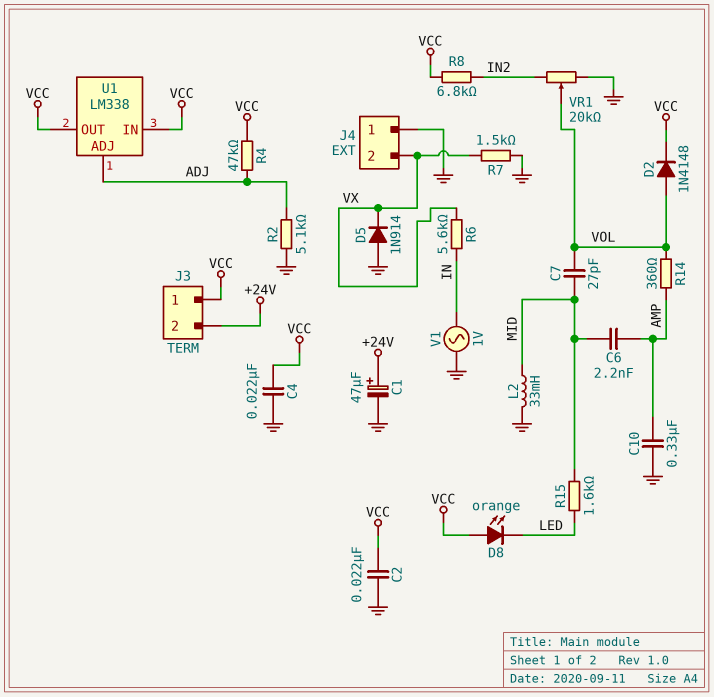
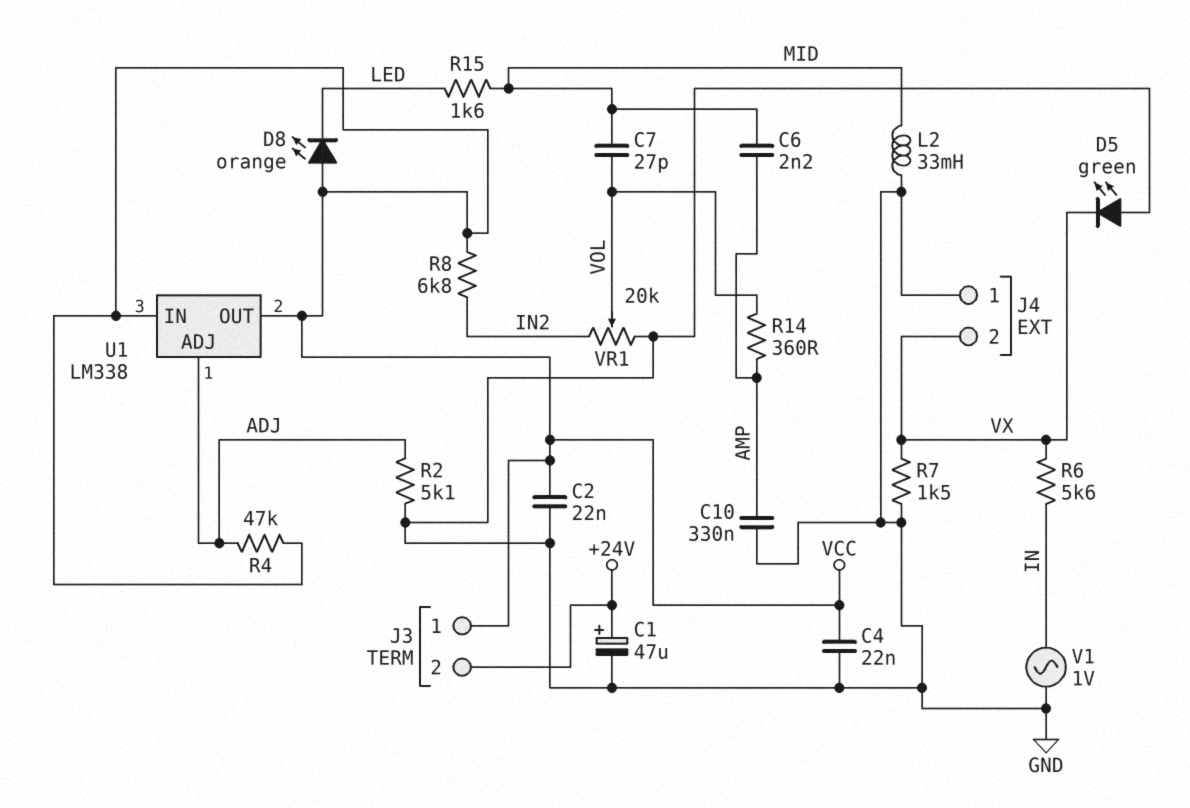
D2: diode 1N4148 (A VOL, K VCC) -> none
D5: diode 1N914 (A GND, K VX) -> LED green (A GND, K VX)

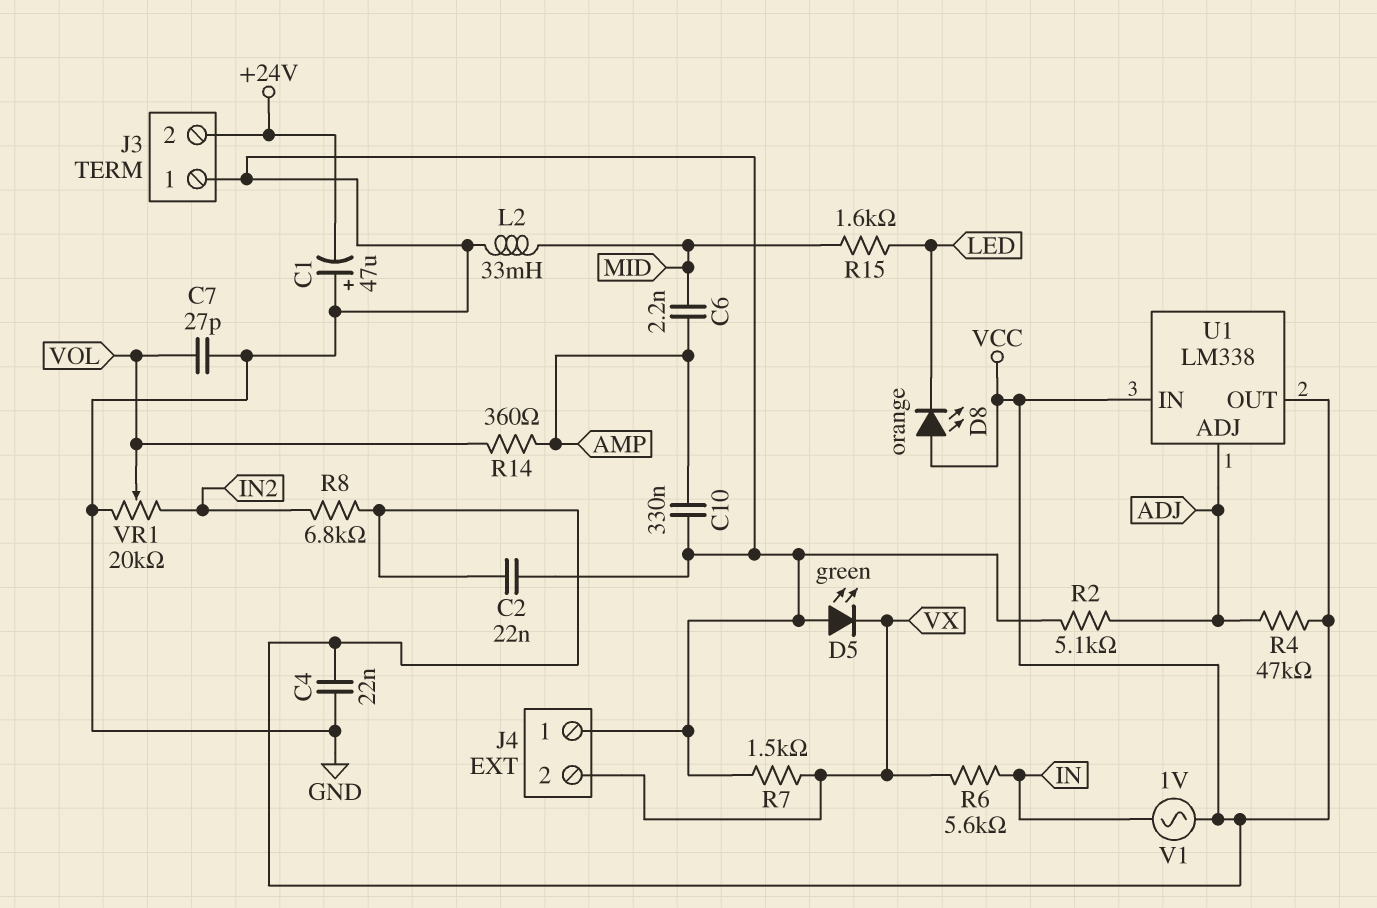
C1: 47uF (plus +24V, minus GND) -> 47uF (plus GND, minus +24V)
C7: 27pF (MID, VOL) -> 27pF (GND, VOL)
J3 pin 1: VCC -> GND
V1: AC 1V (GND, IN) -> AC 1V (IN, VCC)

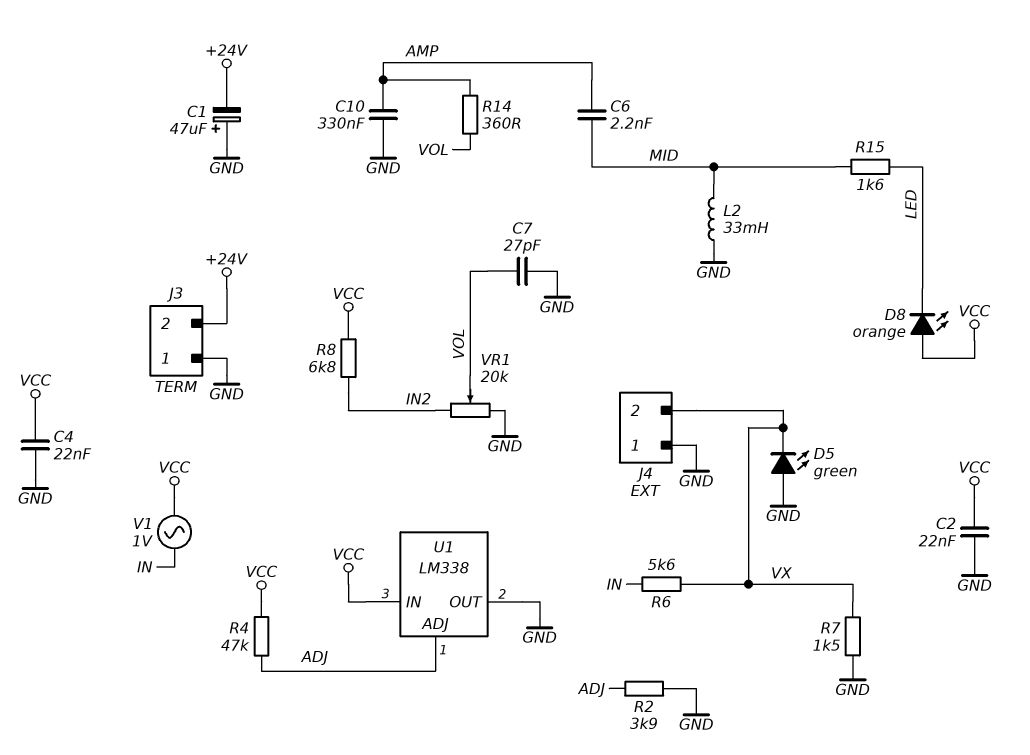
R2: 5.1k (ADJ, GND) -> 3.9k (ADJ, GND)
U1 pin OUT: VCC -> GND

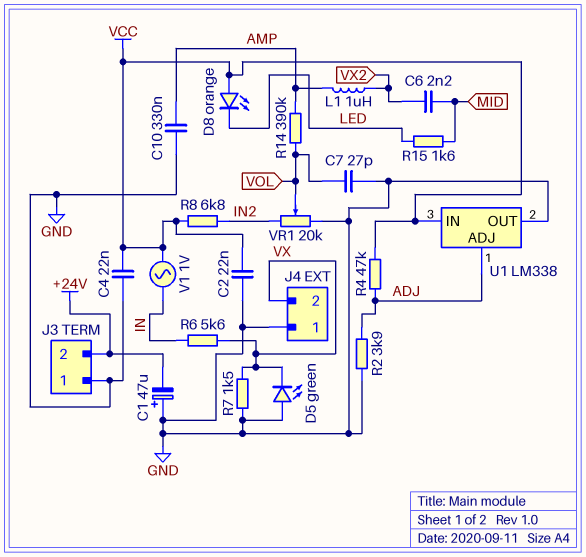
C6: 2.2nF (AMP, MID) -> 2.2nF (MID, VX2)
L1: none -> 1uH (AMP, VX2)
L2: 33mH (GND, MID) -> none
R14: 360 (AMP, VOL) -> 390k (AMP, VOL)

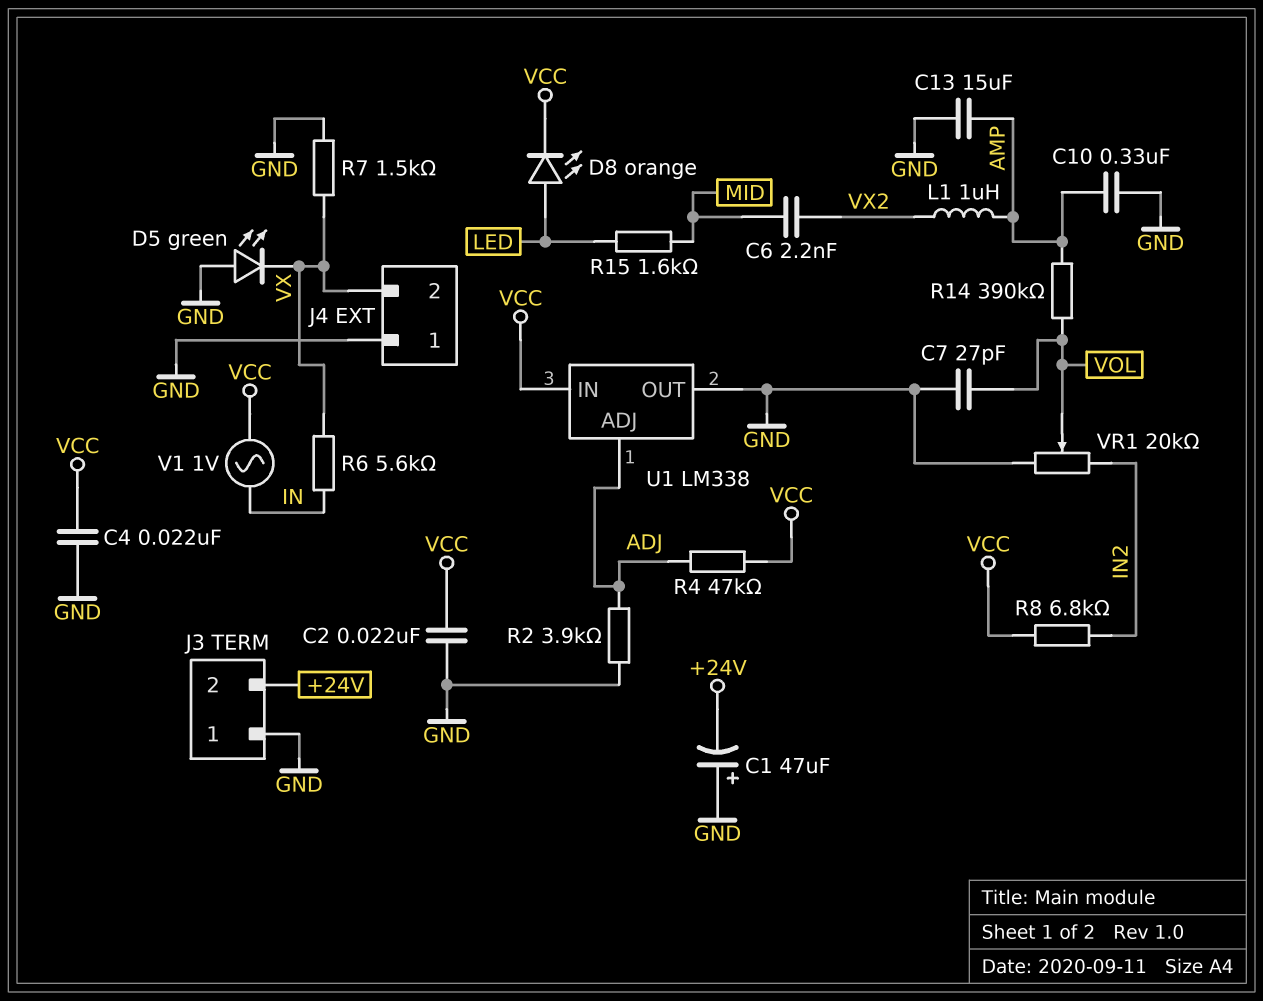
C13: none -> 15uF (AMP, GND)
D8: LED orange (A VCC, K LED) -> LED orange (A LED, K VCC)

